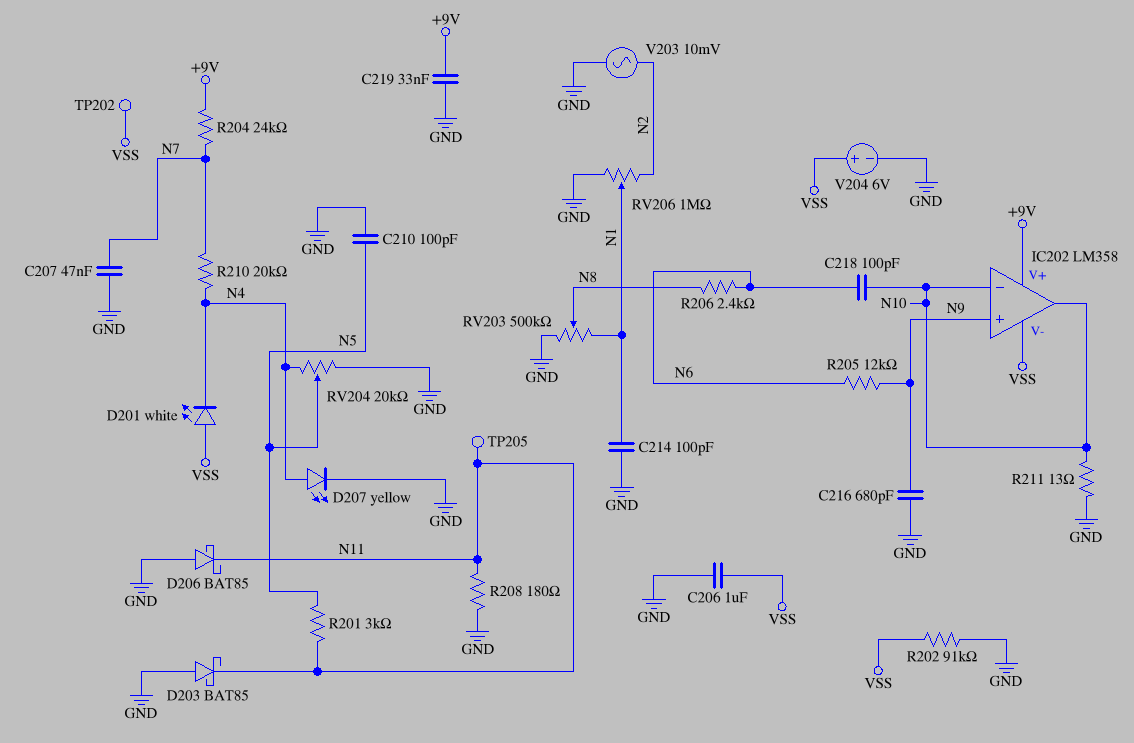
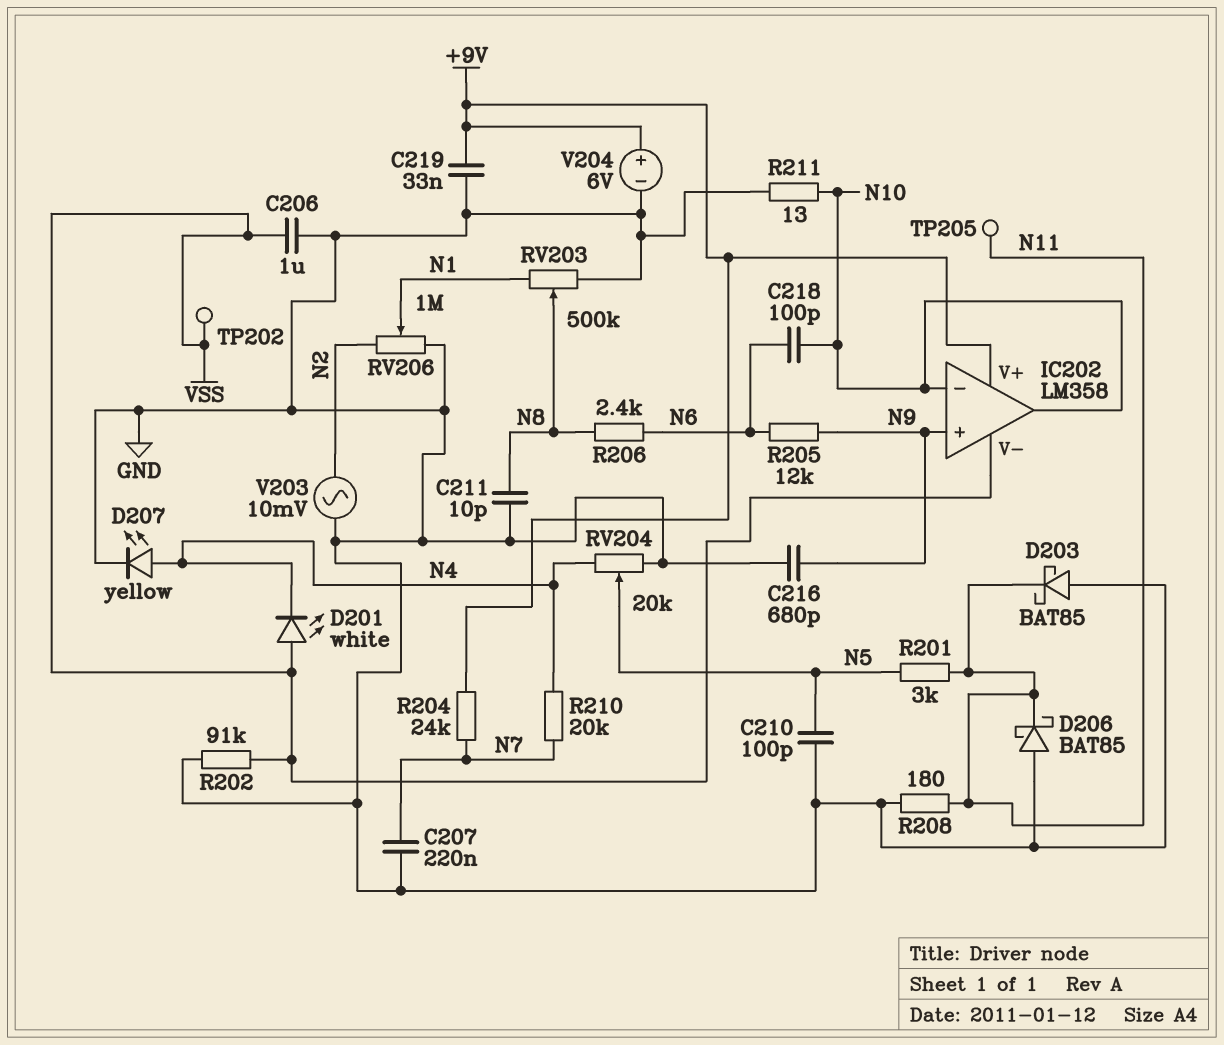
C207: 47nF (GND, N7) -> 220nF (GND, N7)
C211: none -> 10pF (GND, N8)
C214: 100pF (GND, N1) -> none
V204: 6V (plus VSS, minus GND) -> 6V (plus +9V, minus GND)

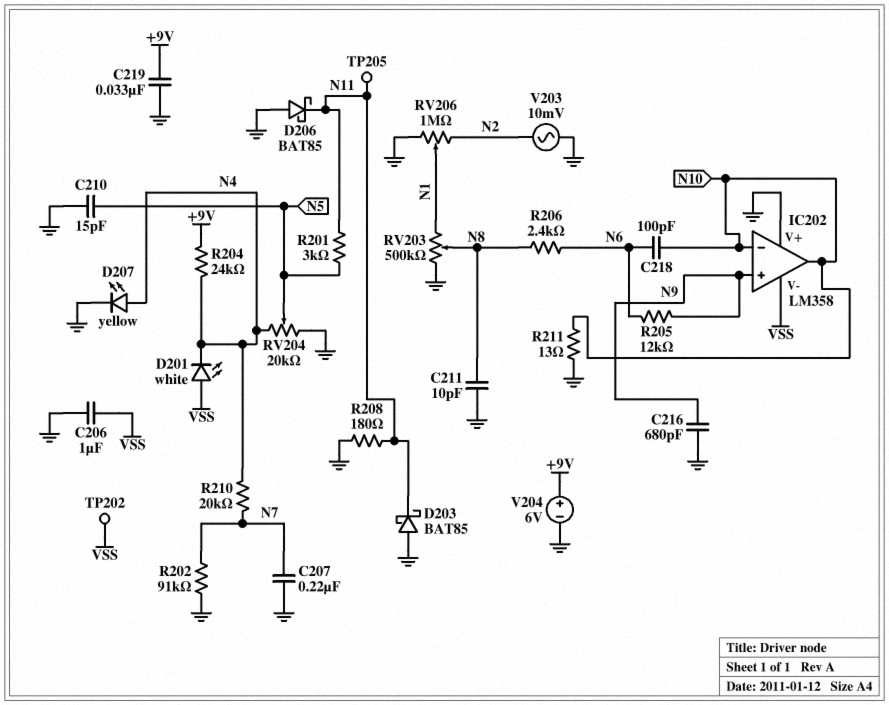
C210: 100pF (GND, N5) -> 15pF (GND, N5)
IC202 pin V+: +9V -> GND
R202: 91k (GND, VSS) -> 91k (GND, N7)
R204: 24k (+9V, N7) -> 24k (+9V, N4)

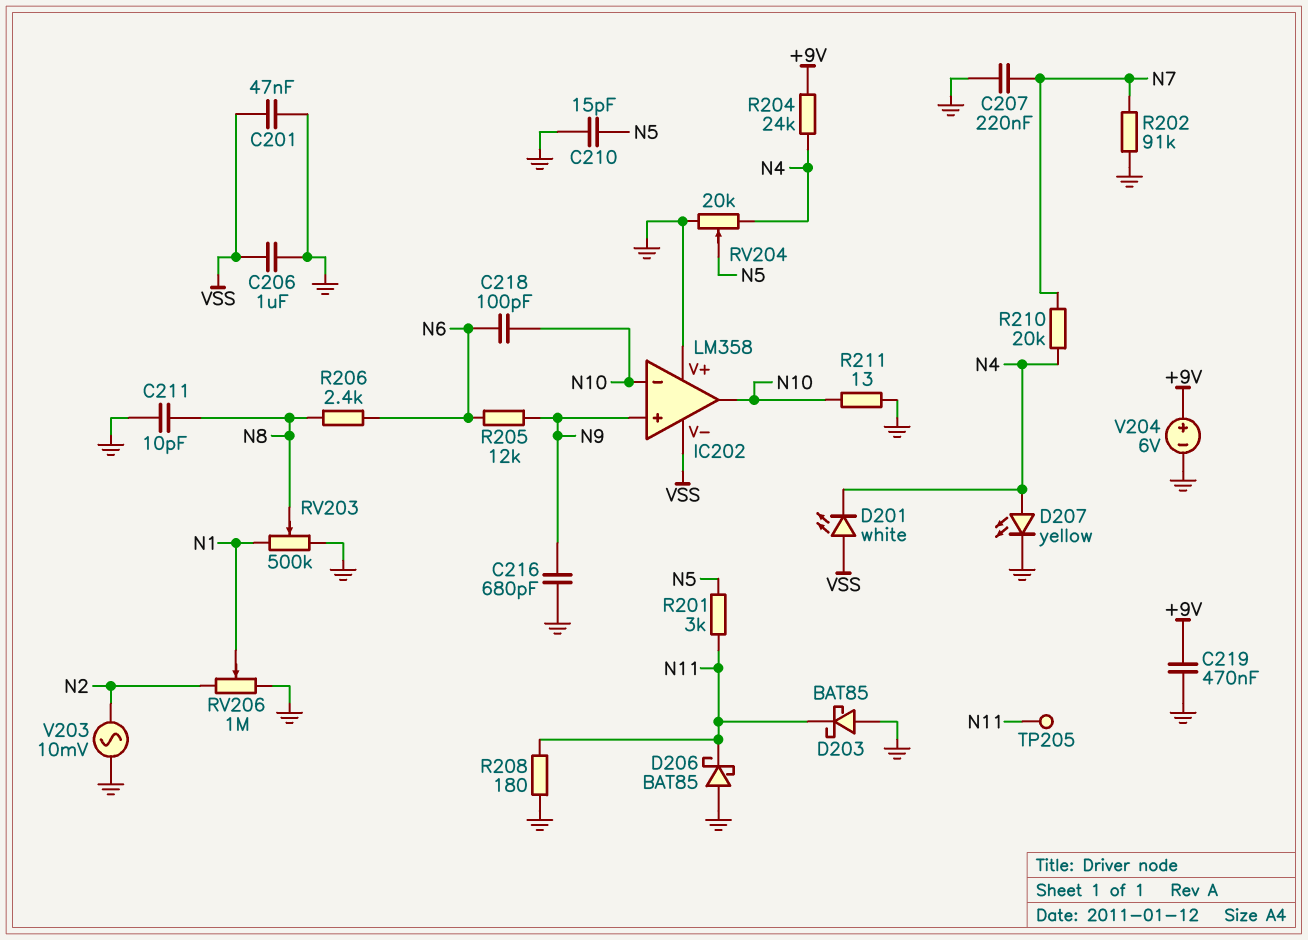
C201: none -> 47nF (GND, VSS)
C219: 33nF (+9V, GND) -> 470nF (+9V, GND)
TP202: test point (VSS) -> none

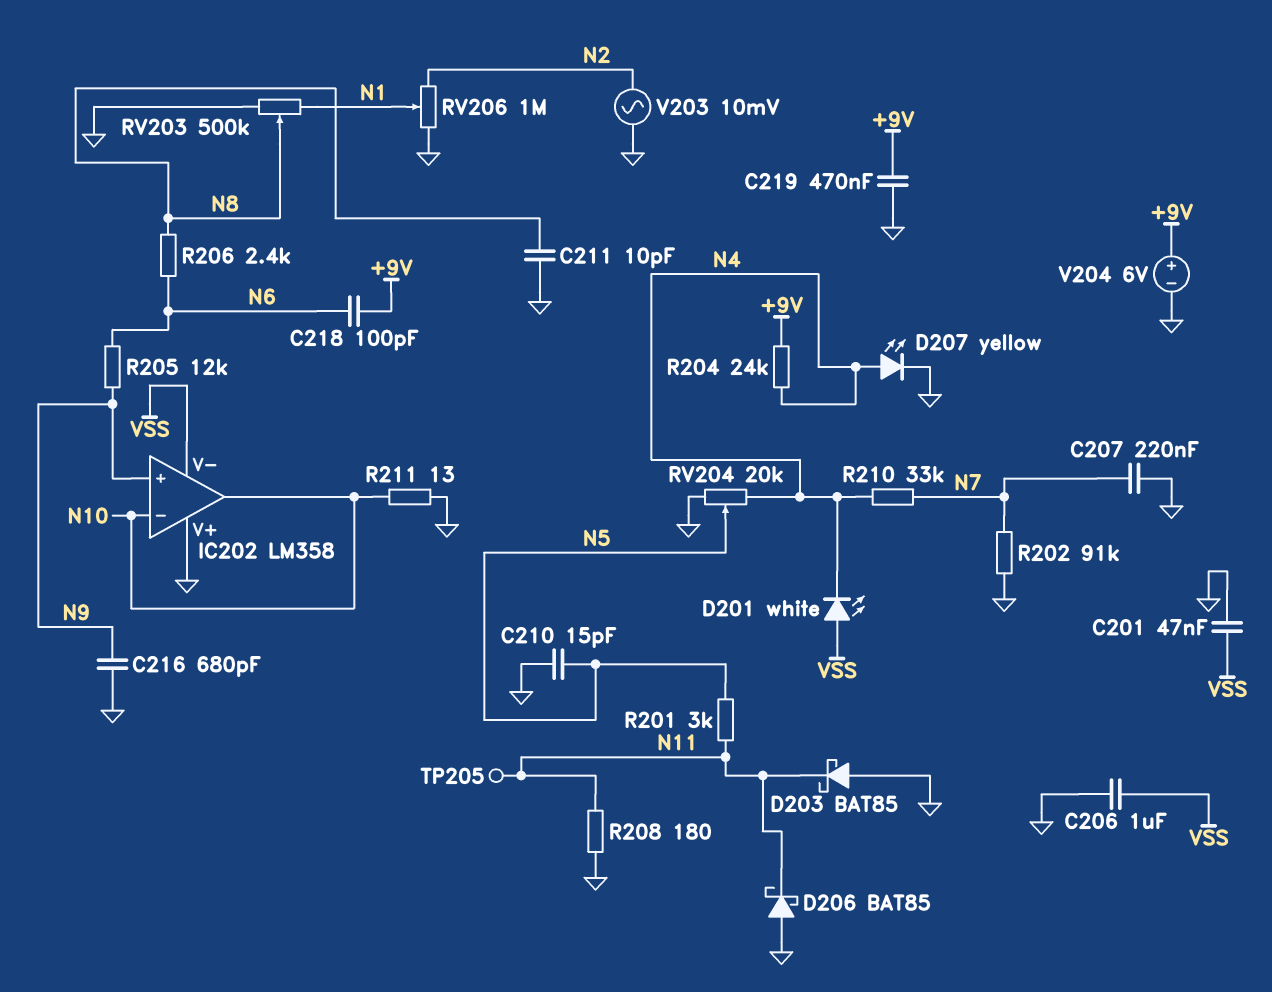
C218: 100pF (N6, N10) -> 100pF (+9V, N6)
R210: 20k (N4, N7) -> 33k (N4, N7)

